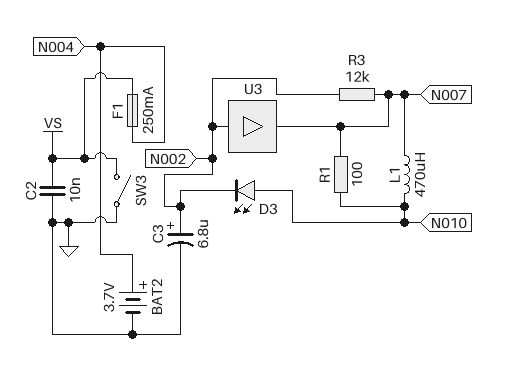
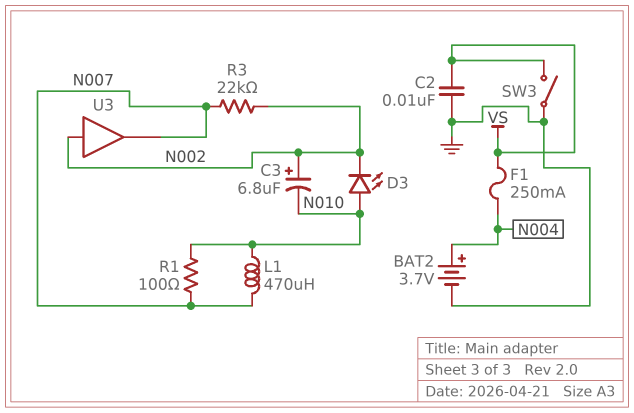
C3: 6.8uF (plus N002, minus GND) -> 6.8uF (plus N002, minus N010)
R3: 12k (N002, N007) -> 22k (N002, N007)

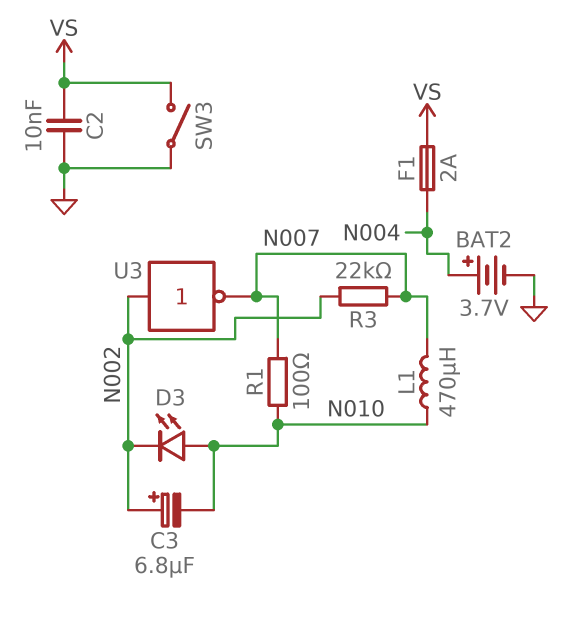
F1: 250mA (N004, VS) -> 2A (N004, VS)
U3: buffer (in N002, out N007) -> NOT (in N002, out N007)

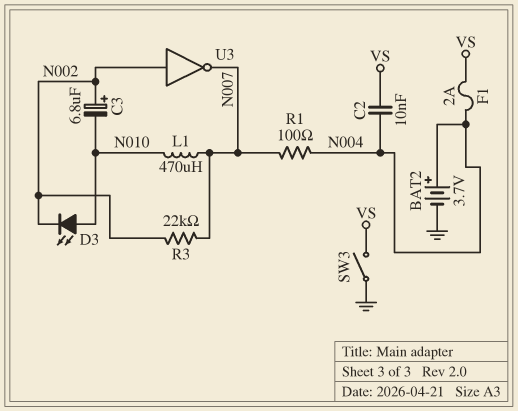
C2: 10nF (GND, VS) -> 10nF (N004, VS)
R1: 100 (N007, N010) -> 100 (N004, N007)

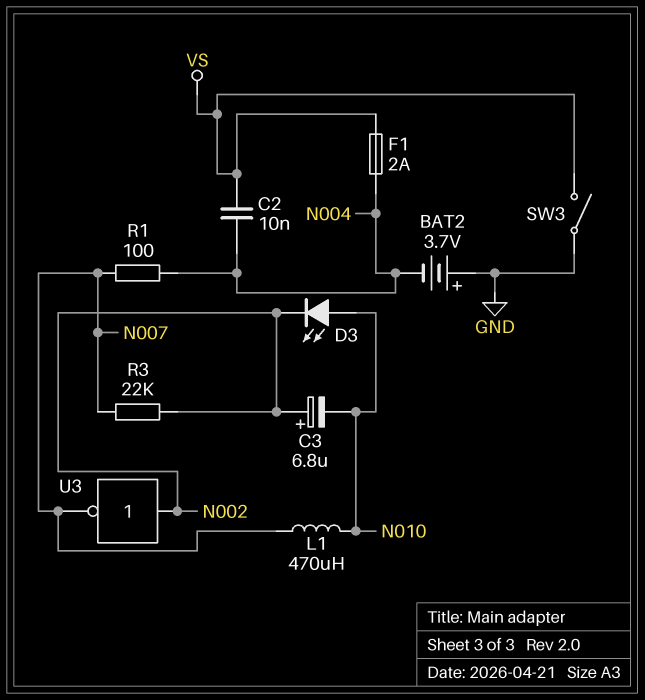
BAT2: 3.7V (plus N004, minus GND) -> 3.7V (plus GND, minus N004)

